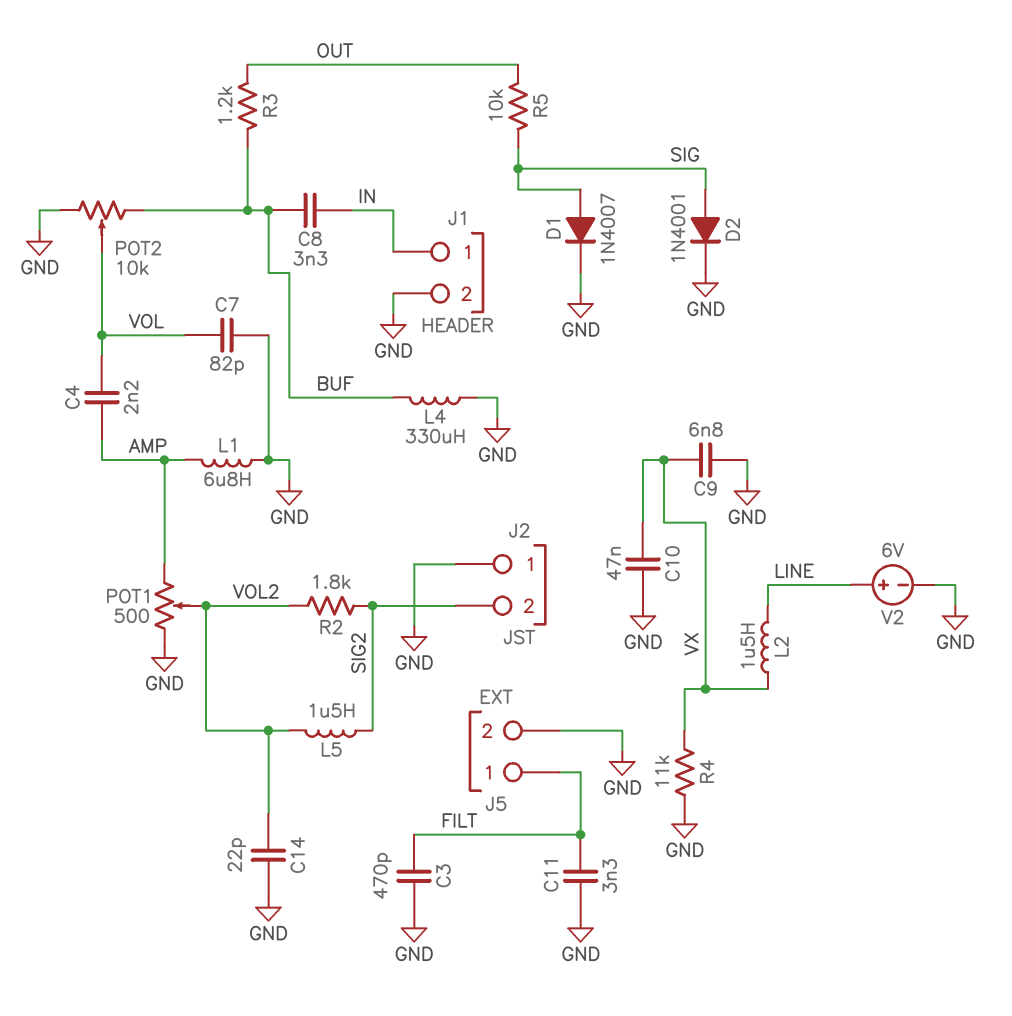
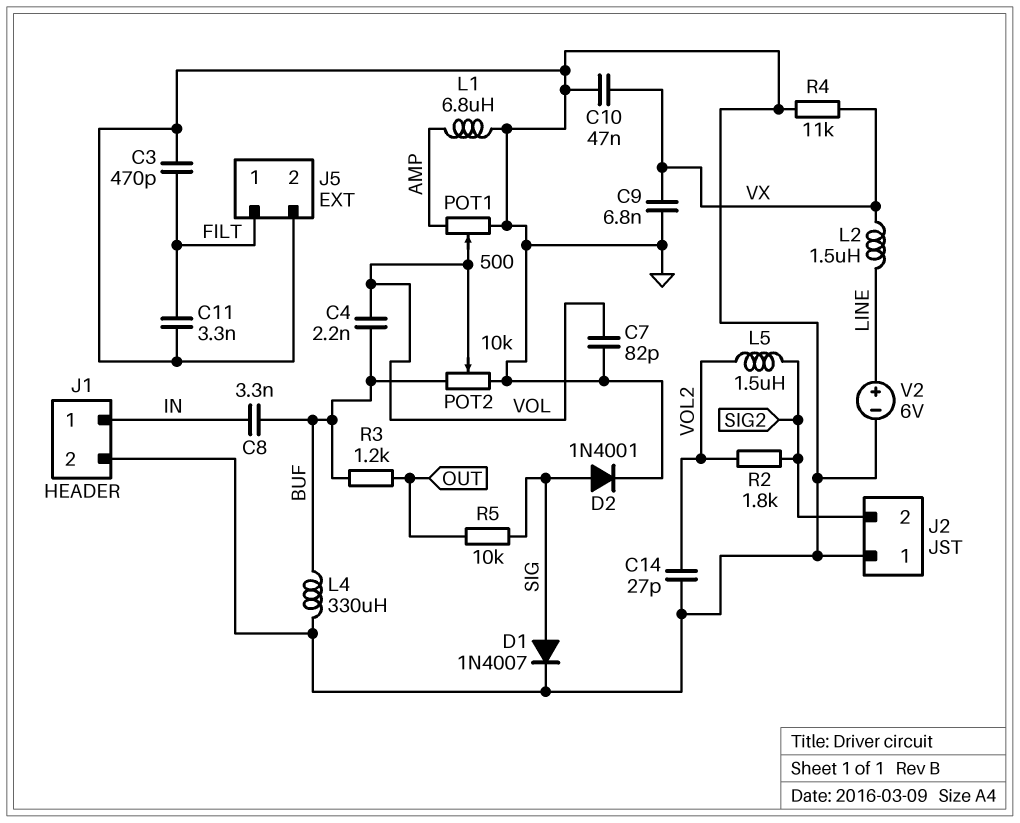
C4: 2.2nF (AMP, VOL) -> 2.2nF (BUF, VOL)
C14: 22pF (GND, VOL2) -> 27pF (GND, VOL2)
POT1: 500 (AMP, GND, wiper VOL2) -> 500 (AMP, GND, wiper VOL)

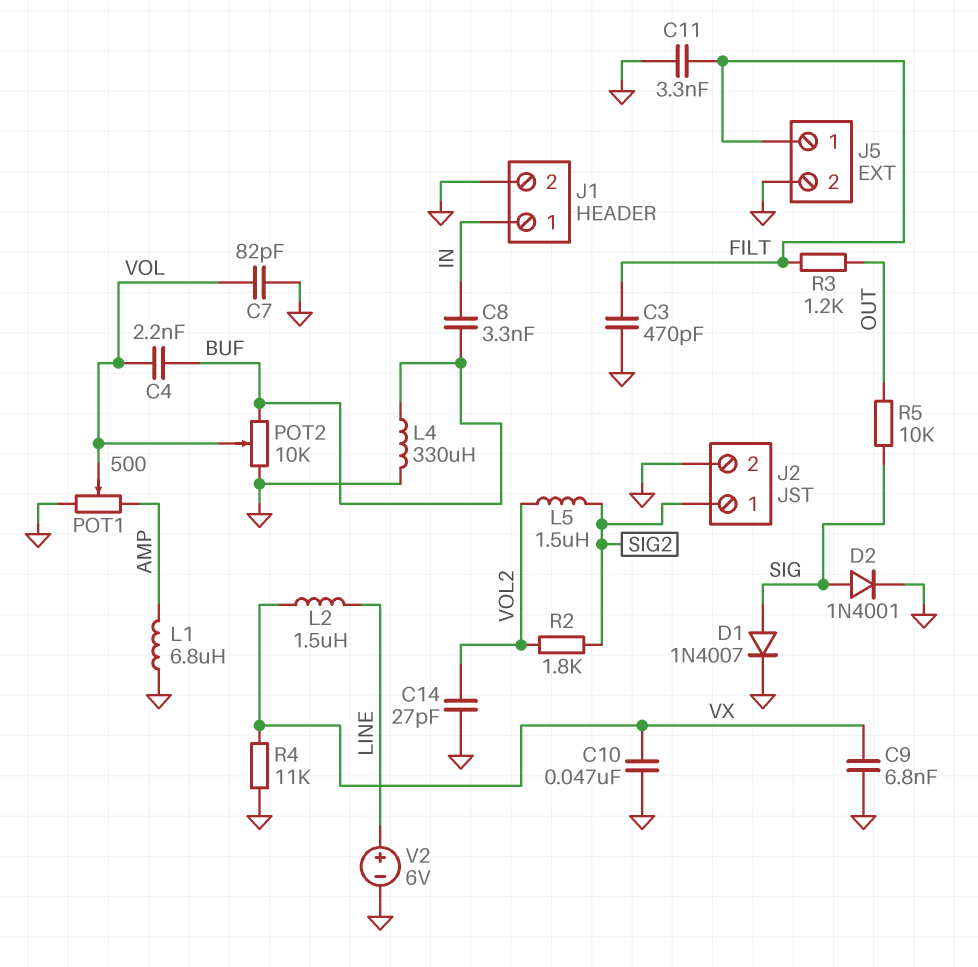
J2 pin 1: GND -> SIG2
J2 pin 2: SIG2 -> GND
R3: 1.2k (BUF, OUT) -> 1.2k (FILT, OUT)

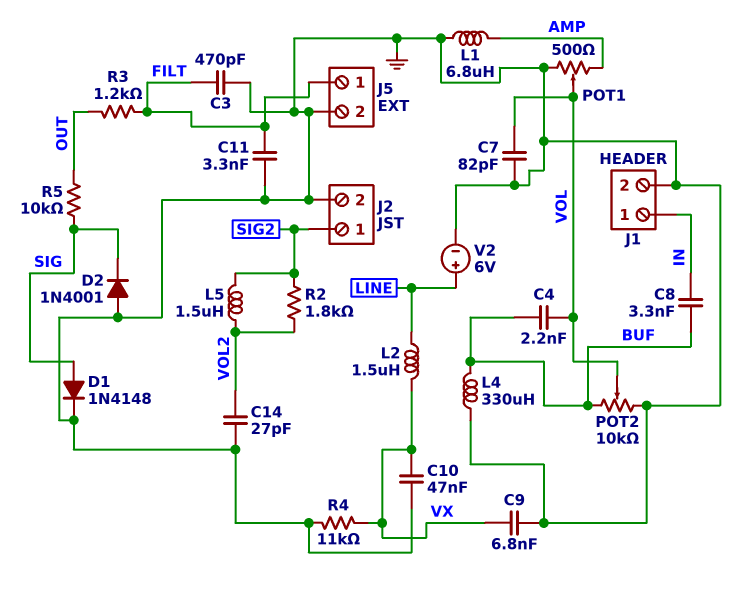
D1: diode 1N4007 (A SIG, K GND) -> diode 1N4148 (A SIG, K GND)
D2: diode 1N4001 (A SIG, K GND) -> diode 1N4001 (A GND, K SIG)

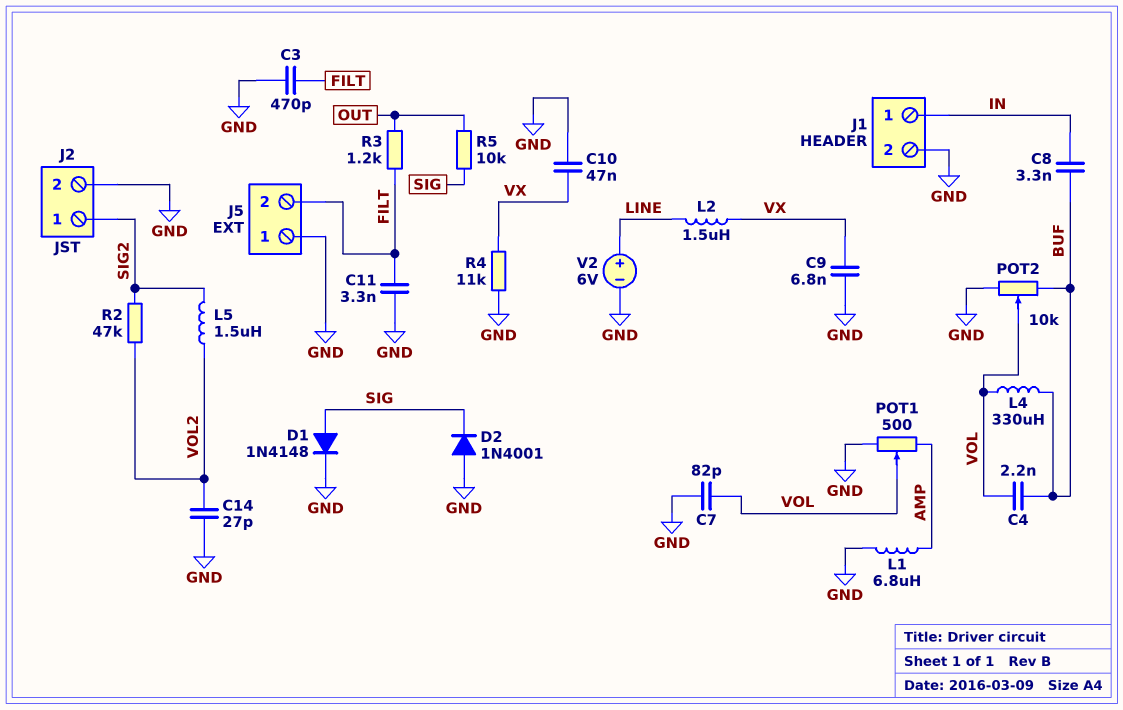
J5 pin 1: FILT -> GND
J5 pin 2: GND -> FILT
L4: 330uH (BUF, GND) -> 330uH (BUF, VOL)
R2: 1.8k (SIG2, VOL2) -> 47k (SIG2, VOL2)

